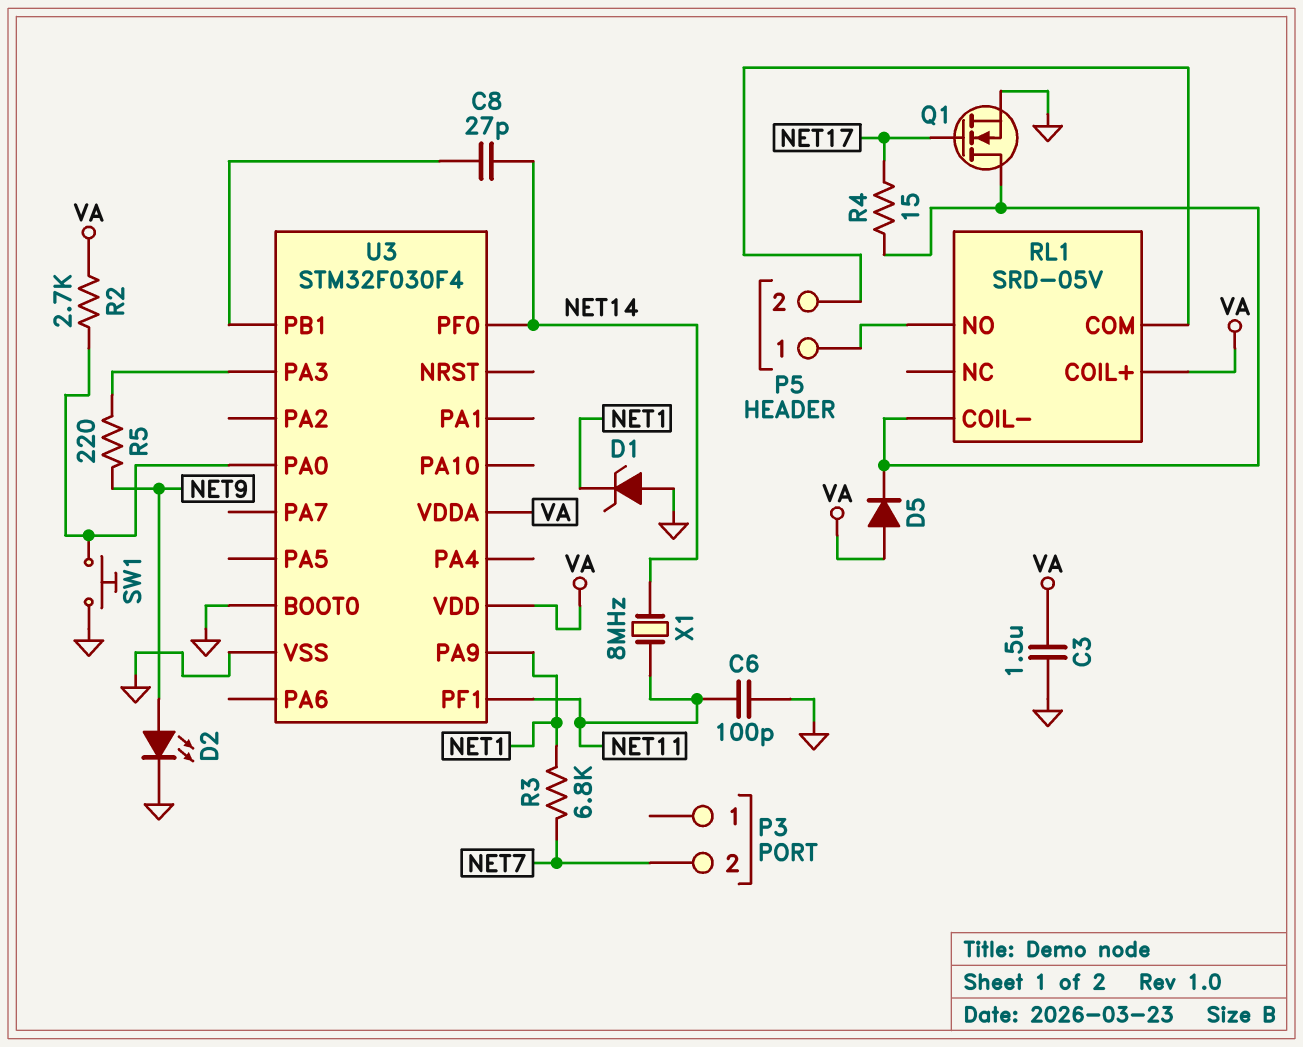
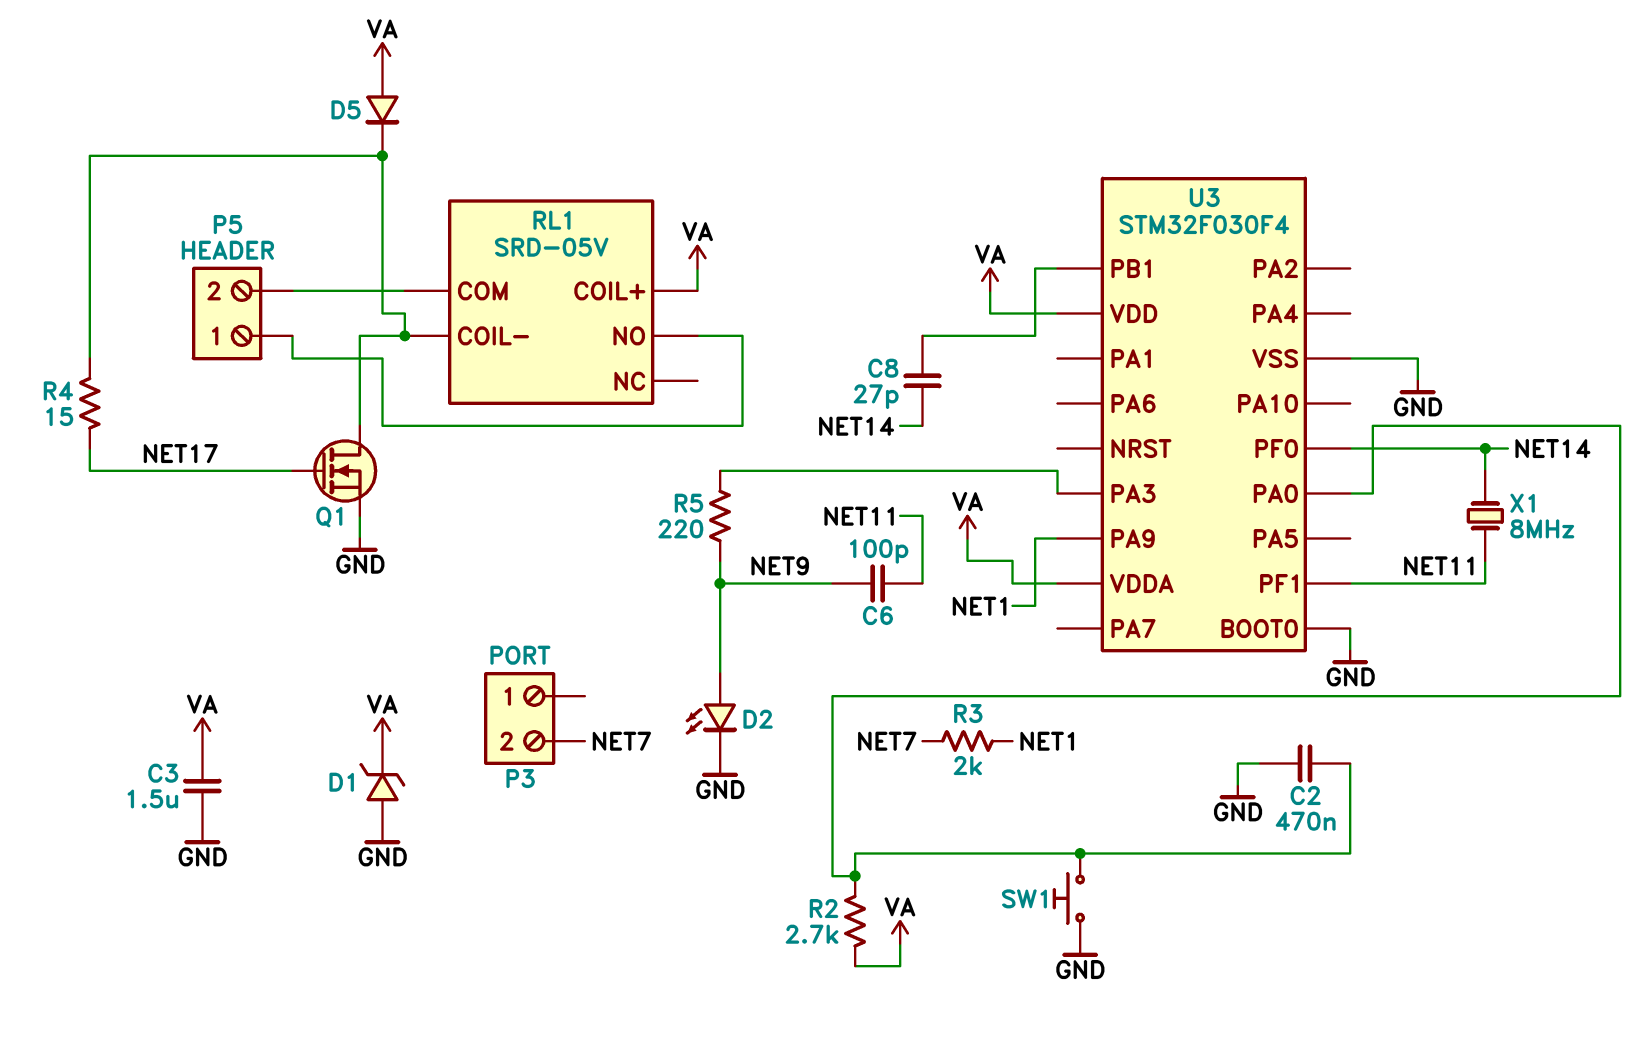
C2: none -> 470nF (GND, U3/PA0)
C6: 100pF (GND, NET11) -> 100pF (NET9, NET11)
D1: zener (A GND, K NET1) -> zener (A GND, K VA)
R3: 6.8k (NET1, NET7) -> 2k (NET1, NET7)

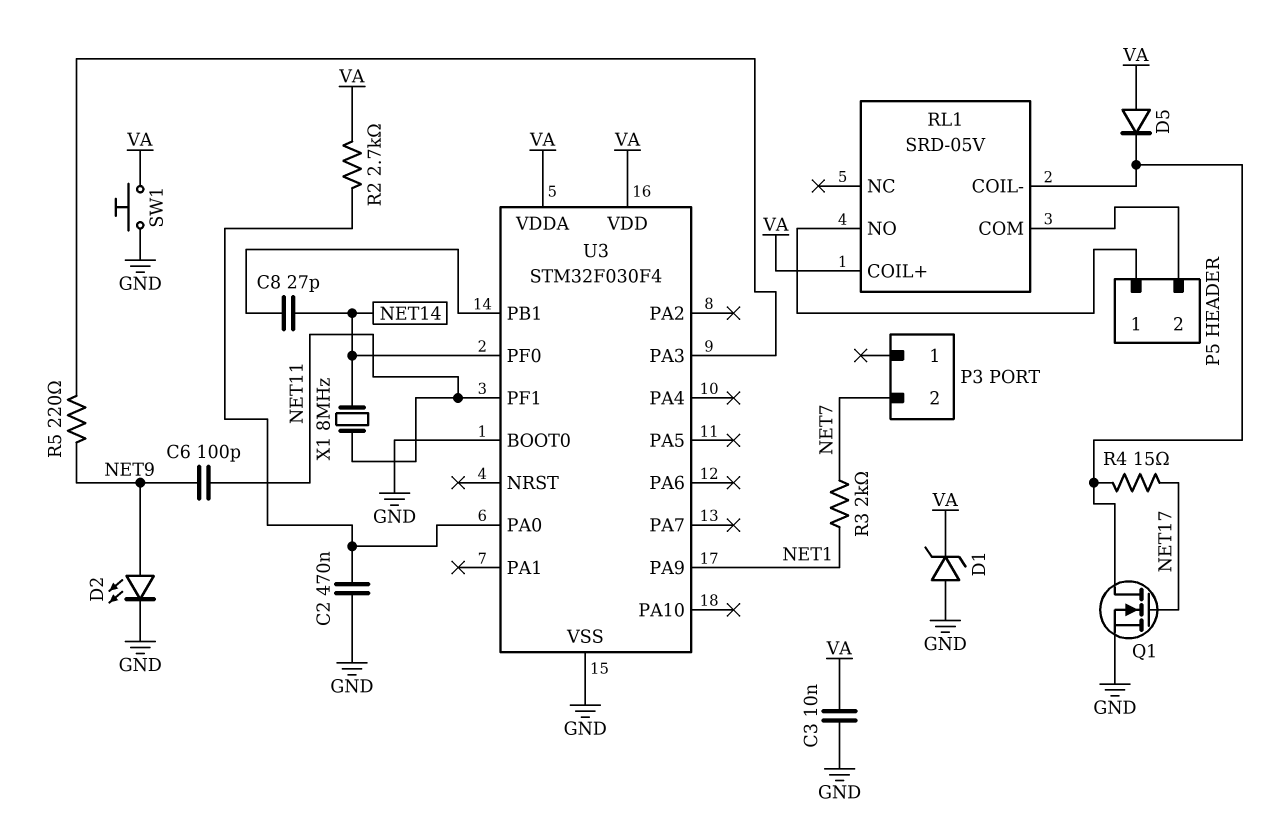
C3: 1.5uF (GND, VA) -> 10nF (GND, VA)
SW1: button (GND, U3/PA0) -> button (GND, VA)

